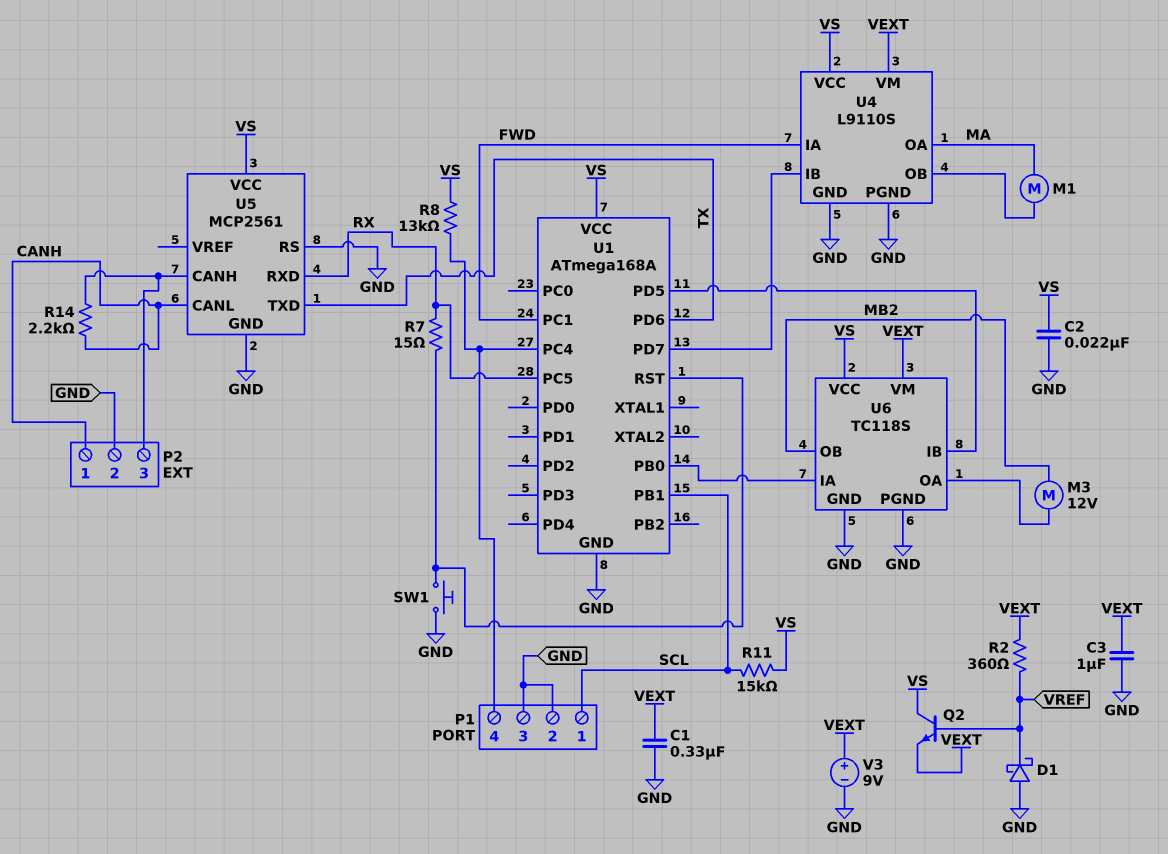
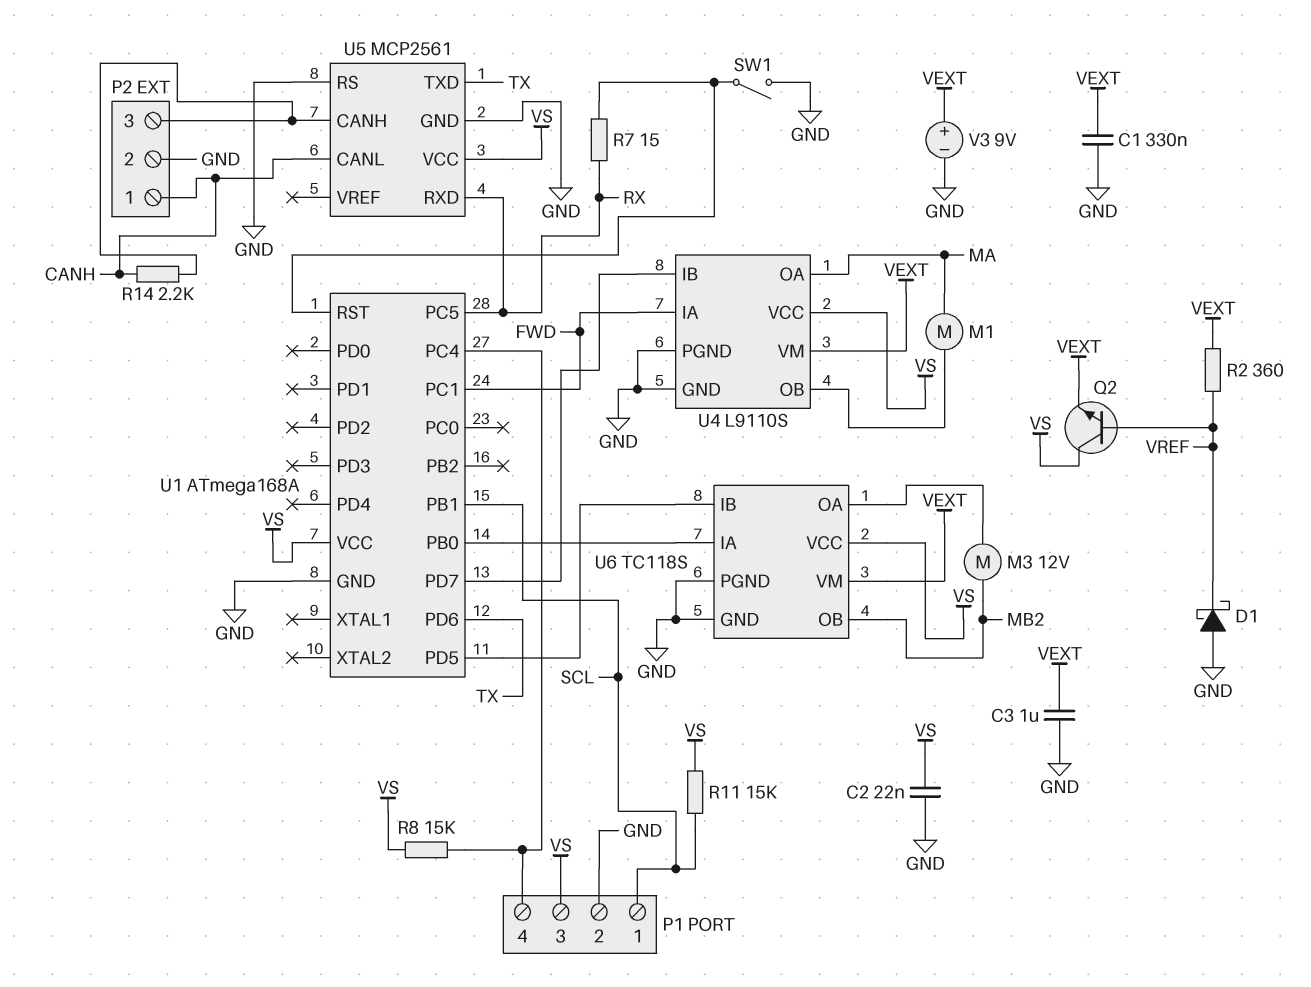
P1 pin 3: GND -> VS
R8: 13k (P1/4, VS) -> 15k (P1/4, VS)
SW1: button (GND, U1/RST) -> switch (GND, U1/RST)

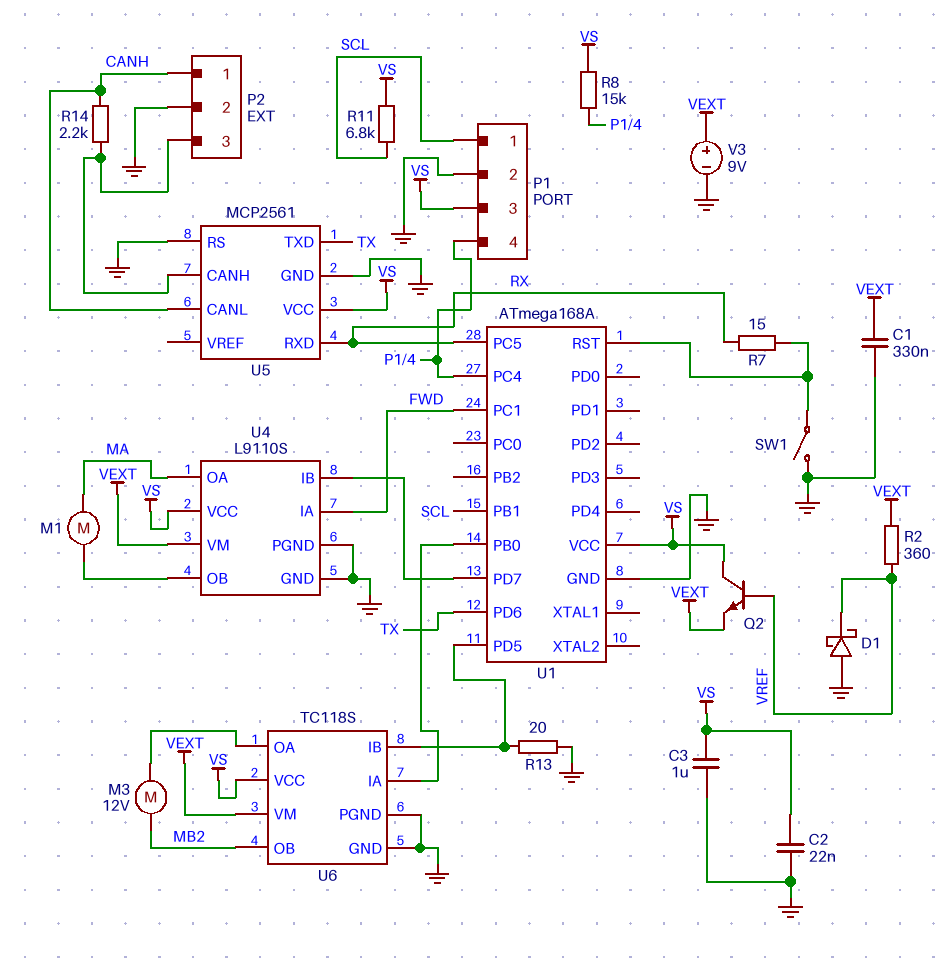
C3: 1uF (GND, VEXT) -> 1uF (GND, VS)
R11: 15k (SCL, VS) -> 6.8k (SCL, VS)
R13: none -> 20 (GND, U1/PD5)

